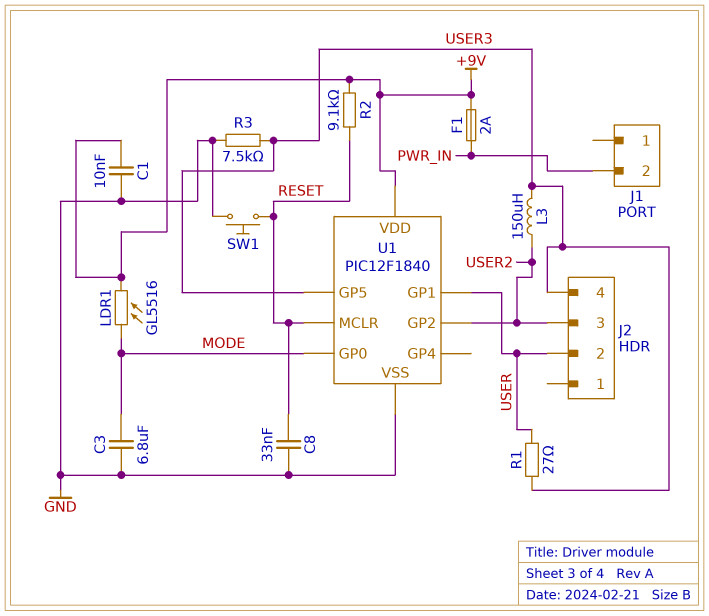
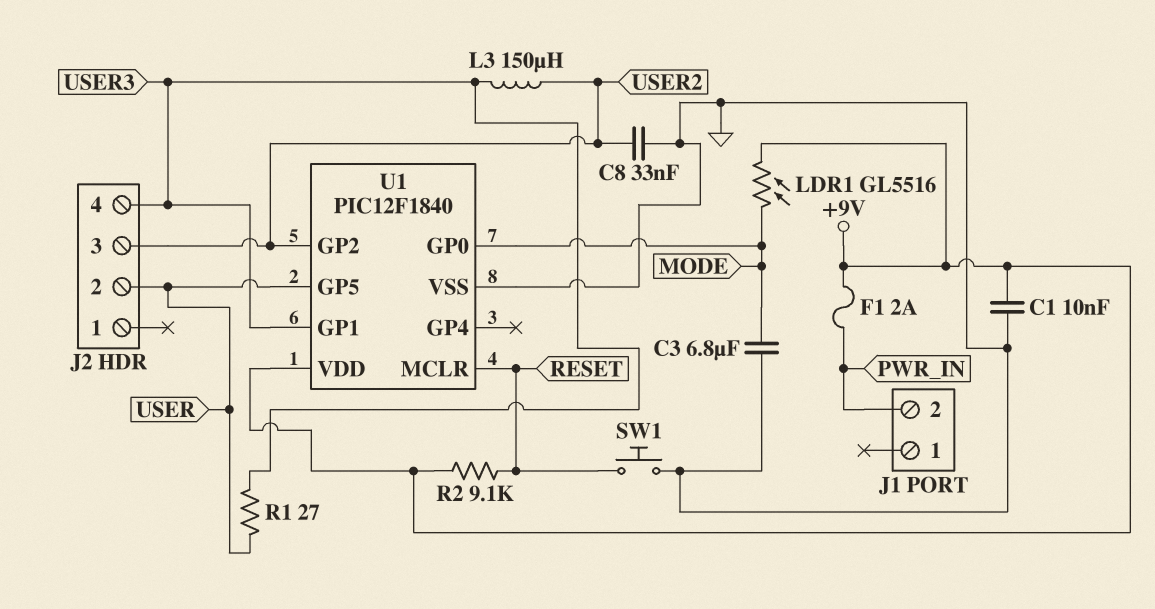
C8: 33nF (GND, RESET) -> 33nF (GND, USER2)
R3: 7.5k (GND, USER3) -> none
U1 pin GP1: USER -> USER3
U1 pin GP5: USER3 -> USER

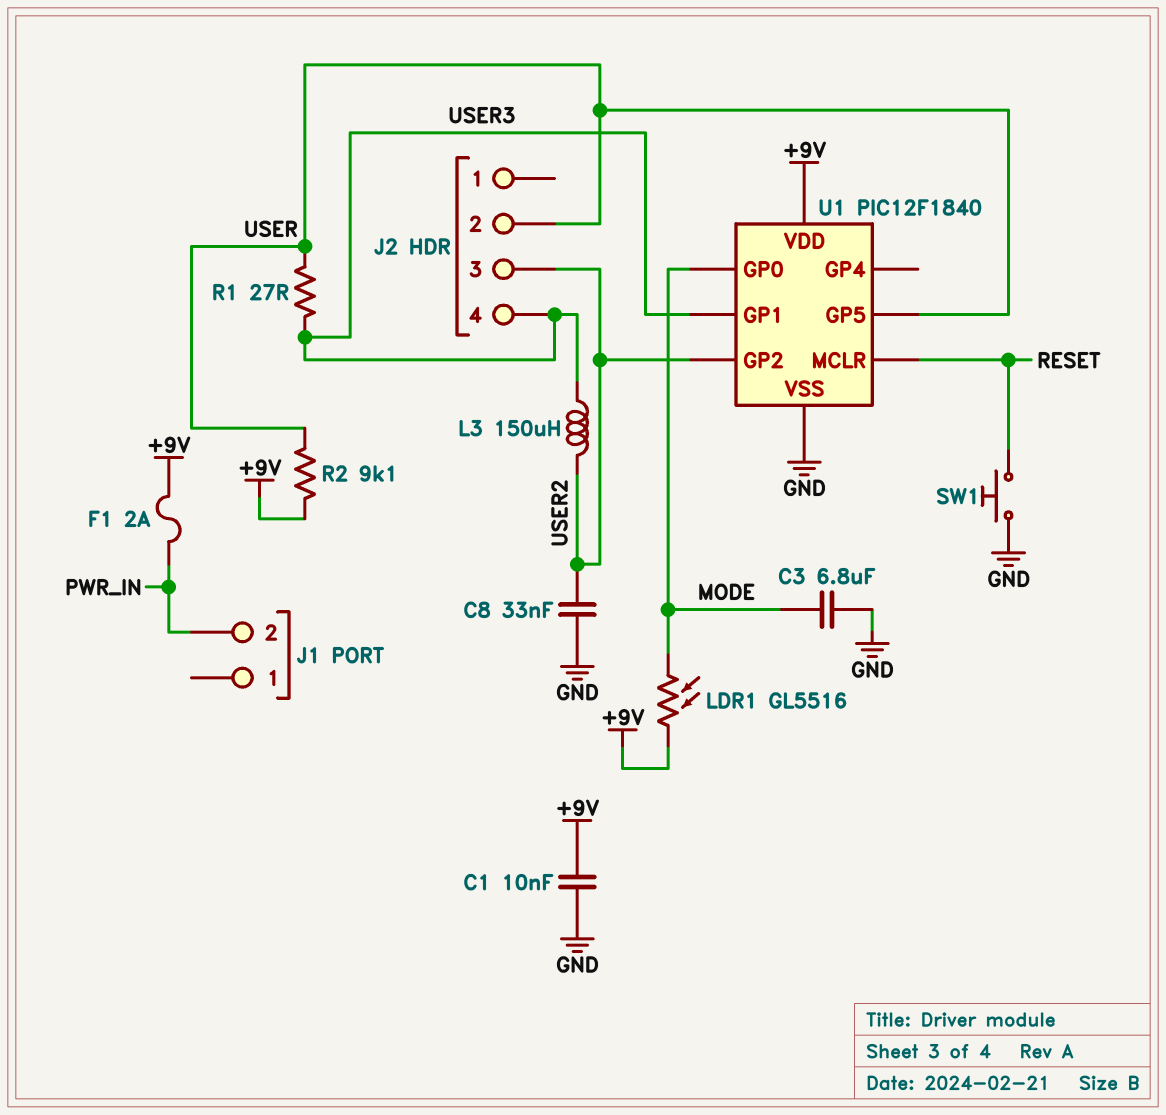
R2: 9.1k (+9V, RESET) -> 9.1k (+9V, USER)

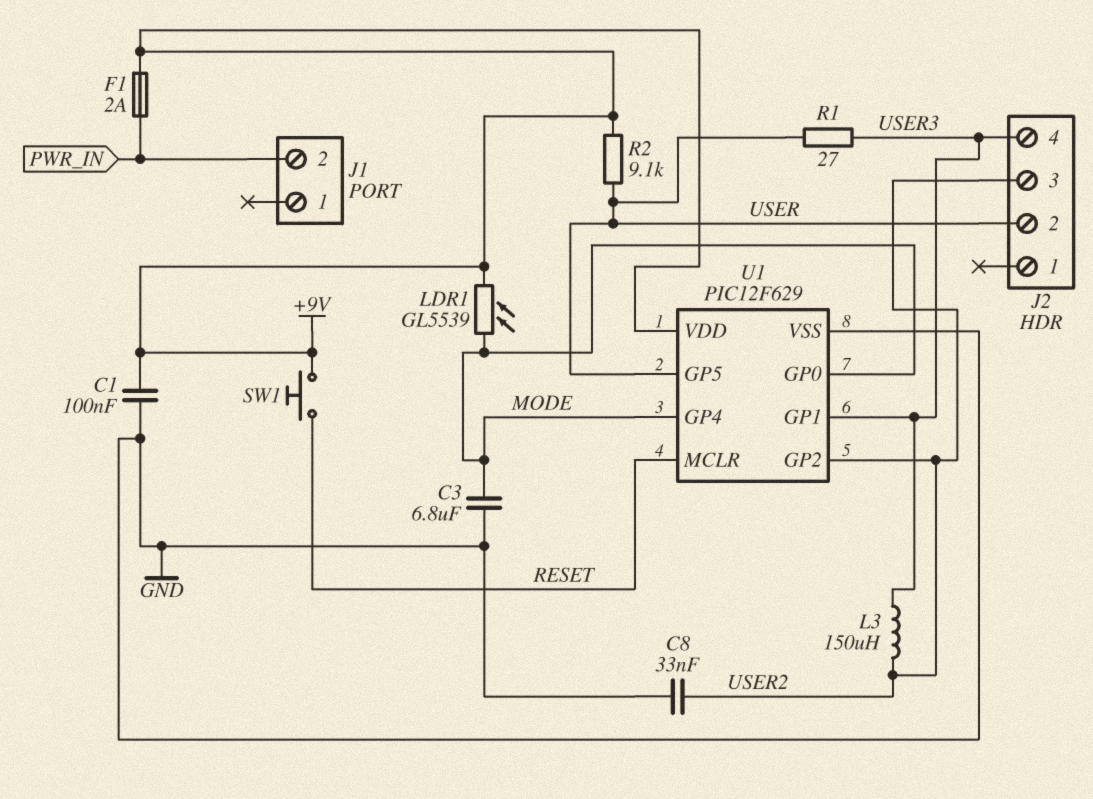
C1: 10nF (+9V, GND) -> 100nF (+9V, GND)
LDR1: GL5516 (+9V, MODE) -> GL5539 (+9V, MODE)
SW1: button (GND, RESET) -> button (+9V, RESET)
U1: PIC12F1840 -> PIC12F629
U1 pin GP4: none -> MODE

